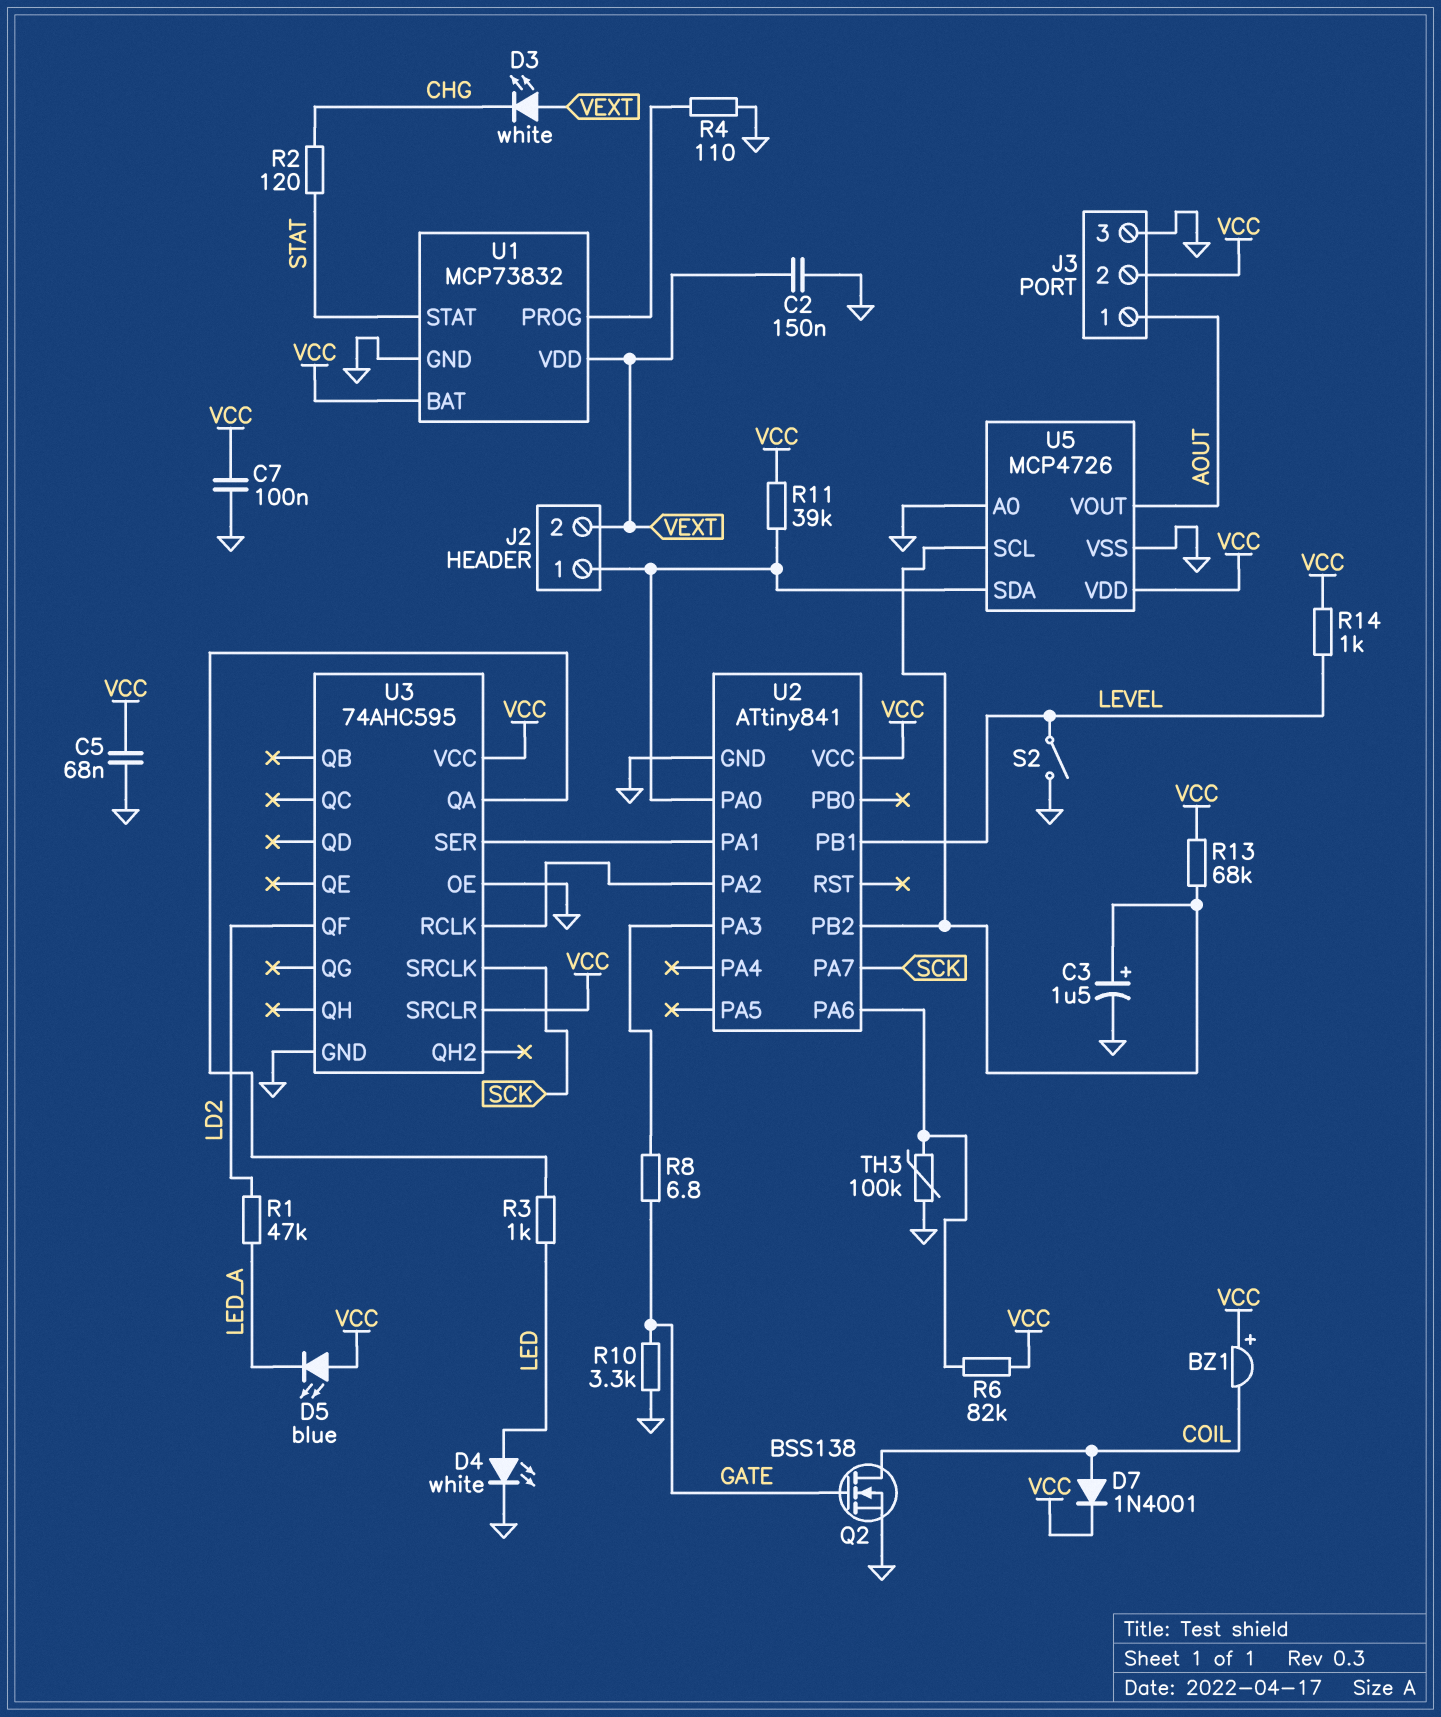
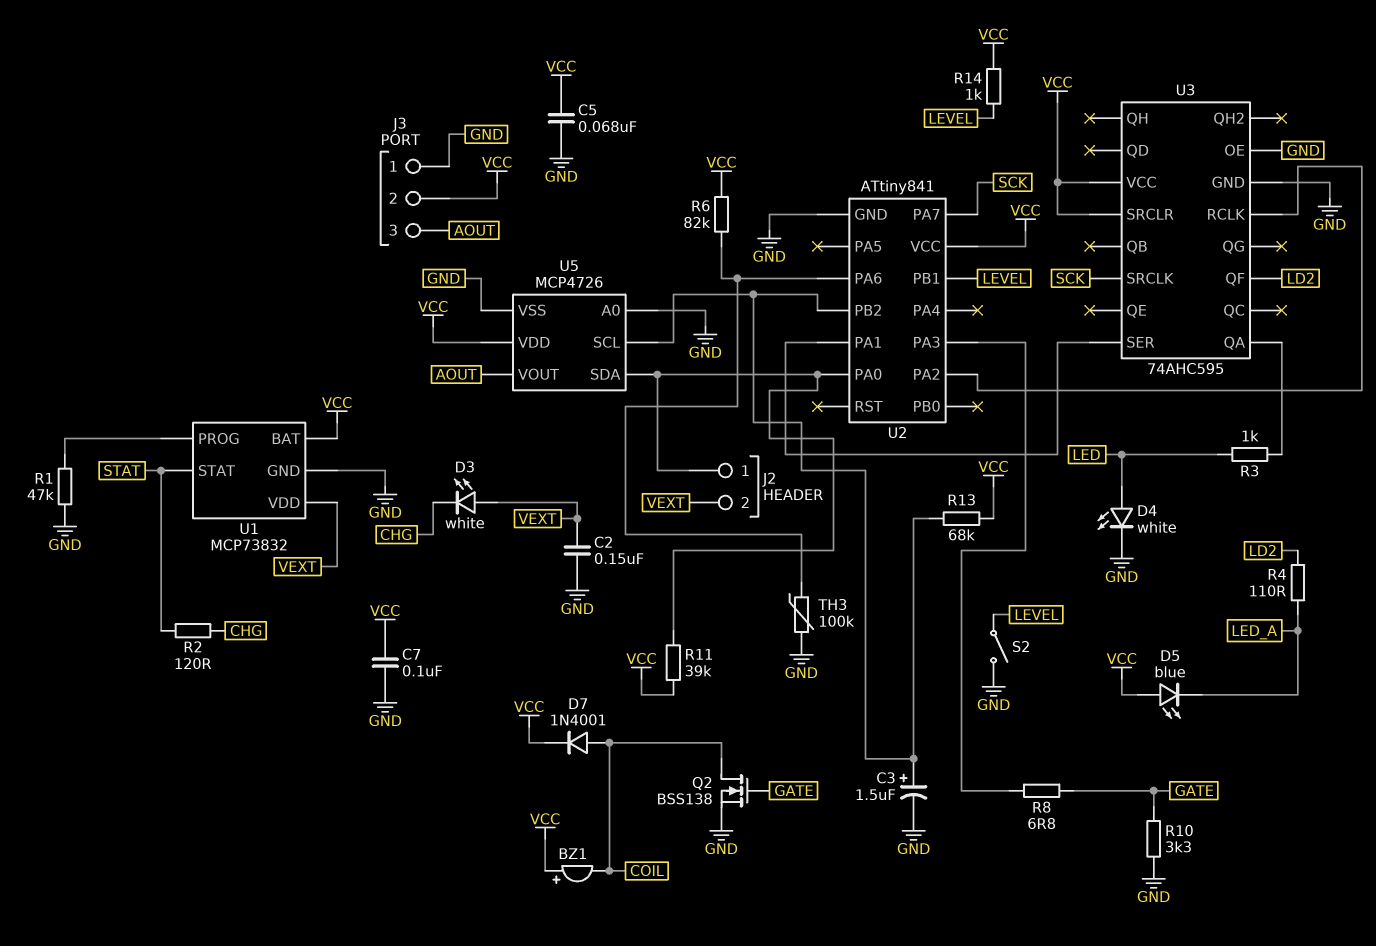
J3 pin 1: AOUT -> GND
J3 pin 3: GND -> AOUT
R1: 47k (LD2, LED_A) -> 47k (GND, U1/PROG)
R4: 110 (GND, U1/PROG) -> 110 (LD2, LED_A)

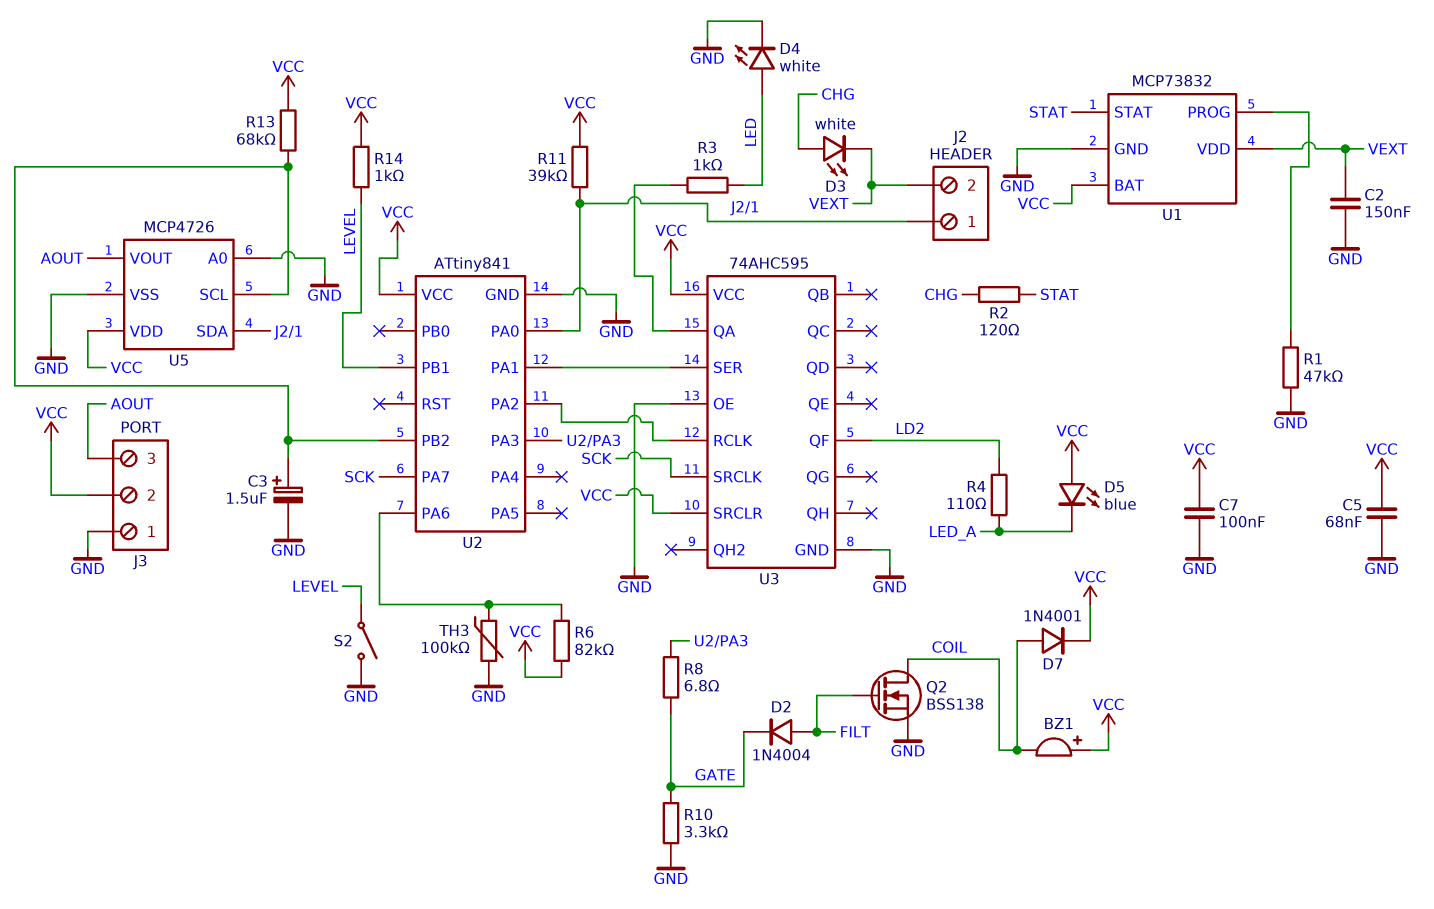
D2: none -> diode 1N4004 (A FILT, K GATE)
D3: LED white (A VEXT, K CHG) -> LED white (A CHG, K VEXT)
Q2: NMOS BSS138 (G GATE, D COIL, S GND) -> NMOS BSS138 (G FILT, D COIL, S GND)

